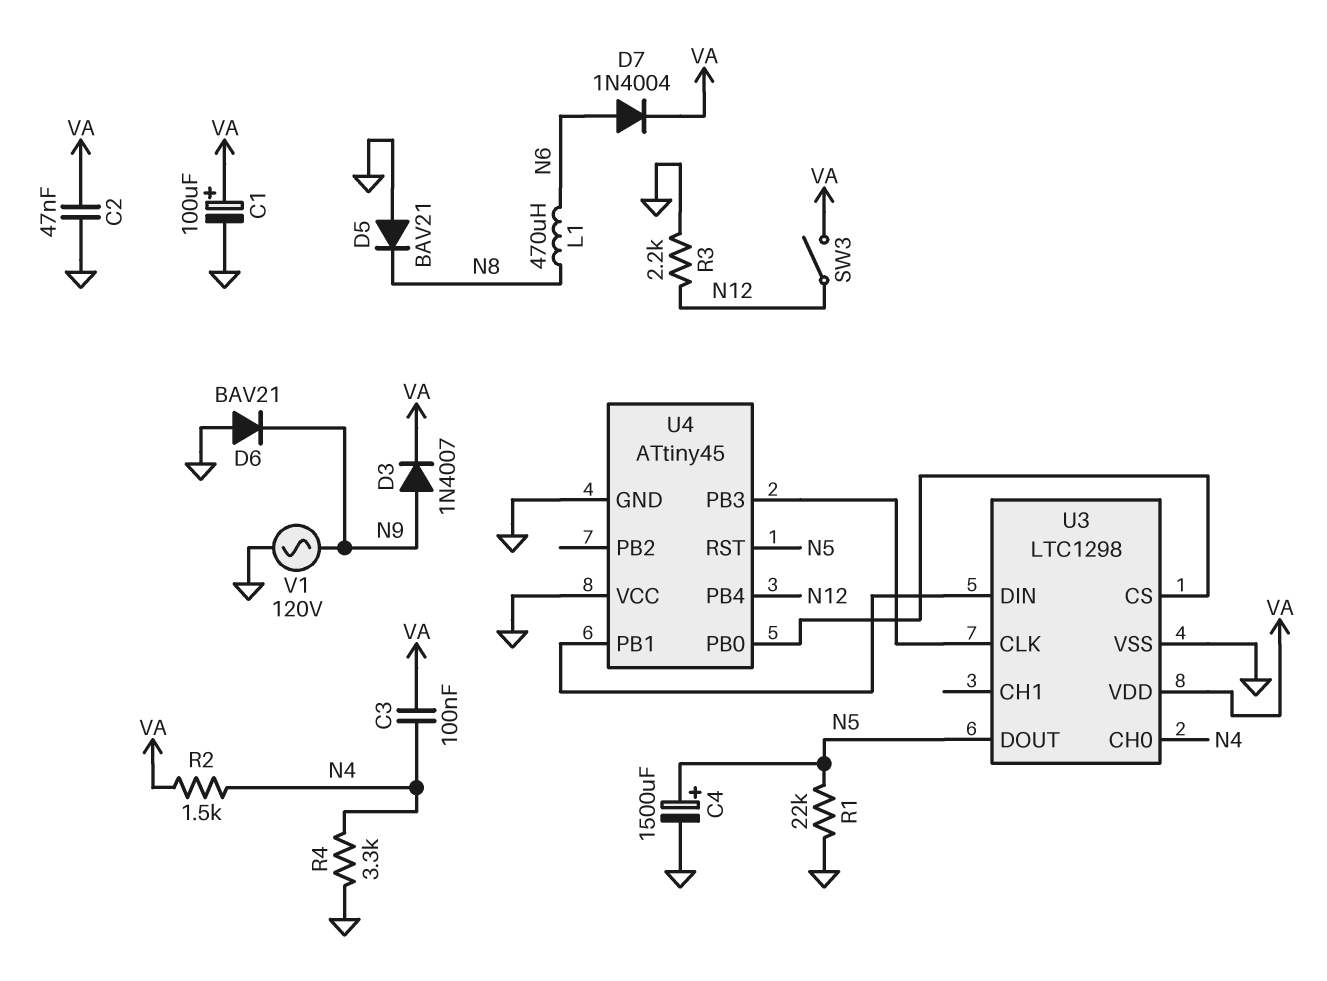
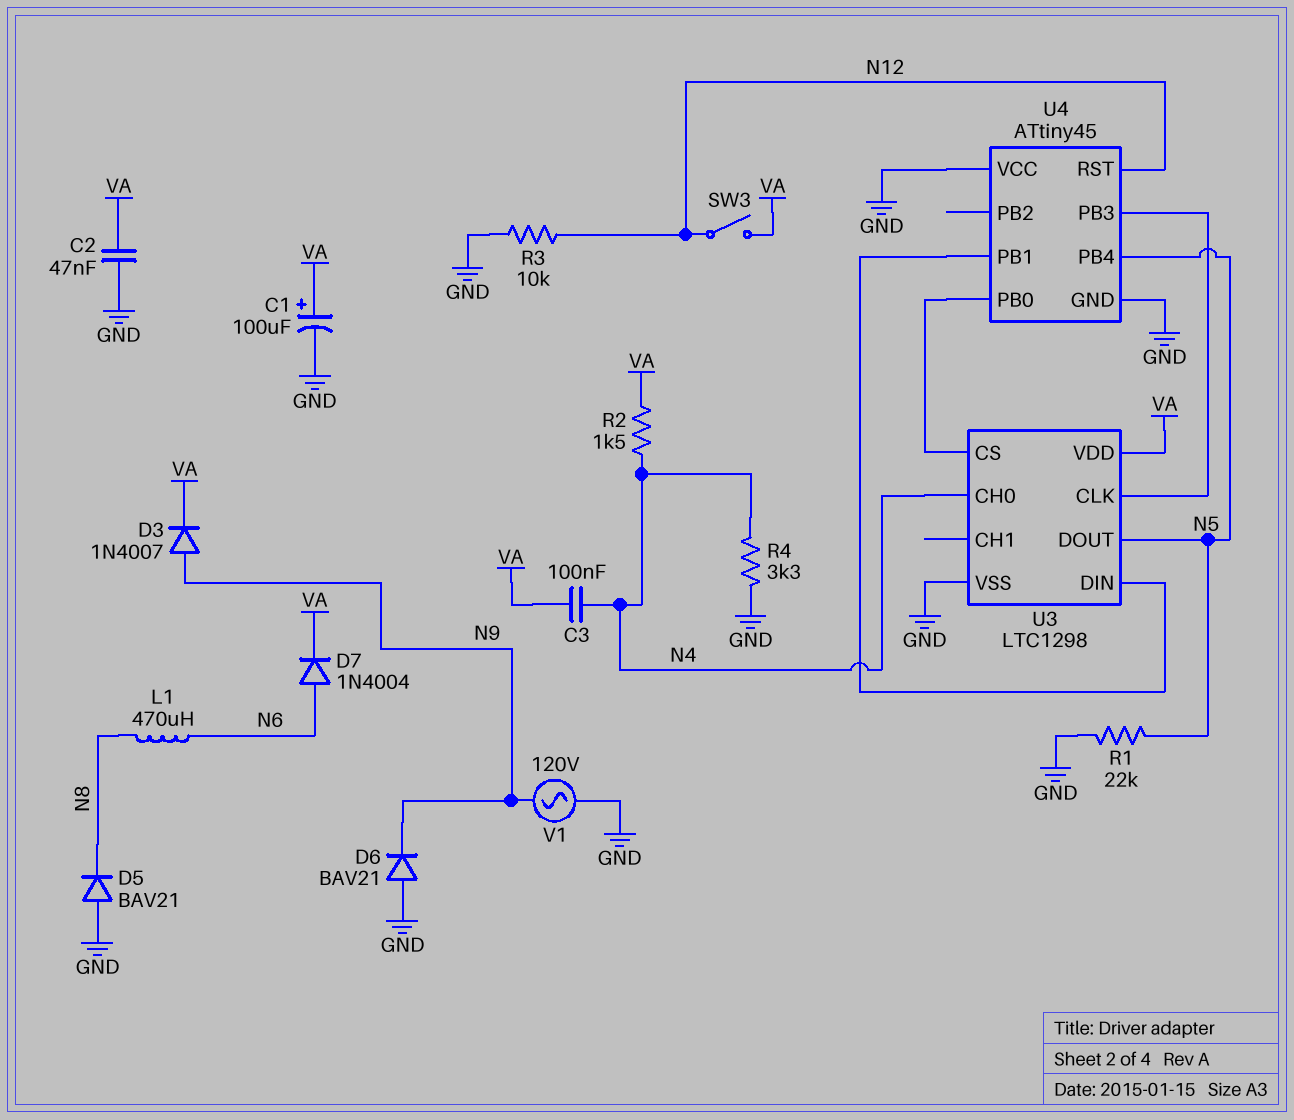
C4: 1500uF (plus N5, minus GND) -> none
R3: 2.2k (GND, N12) -> 10k (GND, N12)
U4 pin PB4: N12 -> N5
U4 pin RST: N5 -> N12

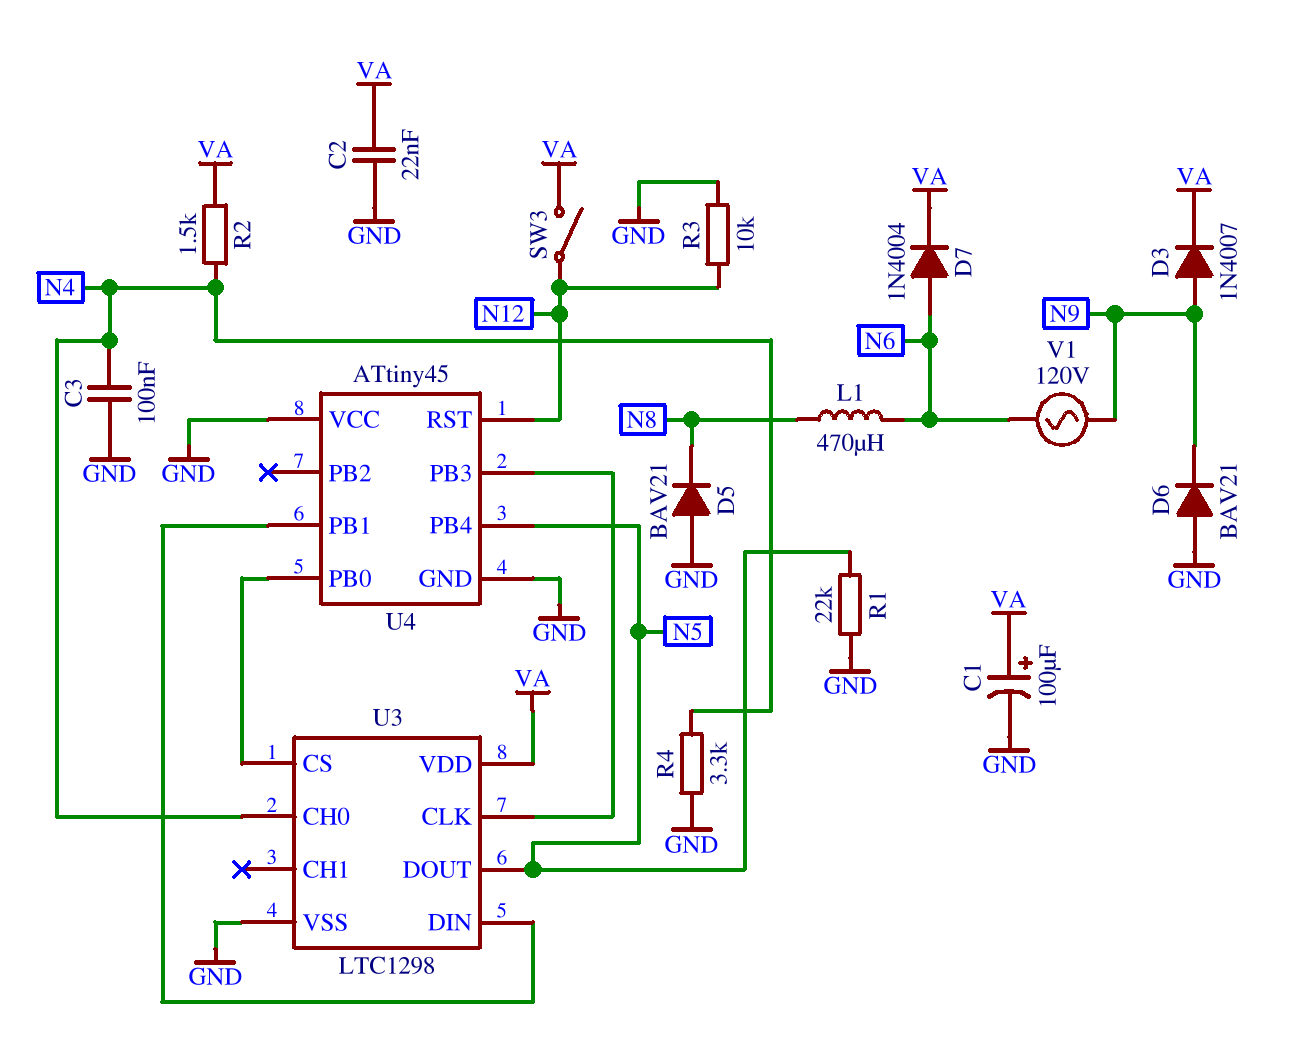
C2: 47nF (GND, VA) -> 22nF (GND, VA)
C3: 100nF (N4, VA) -> 100nF (GND, N4)
V1: AC 120V (GND, N9) -> AC 120V (N6, N9)

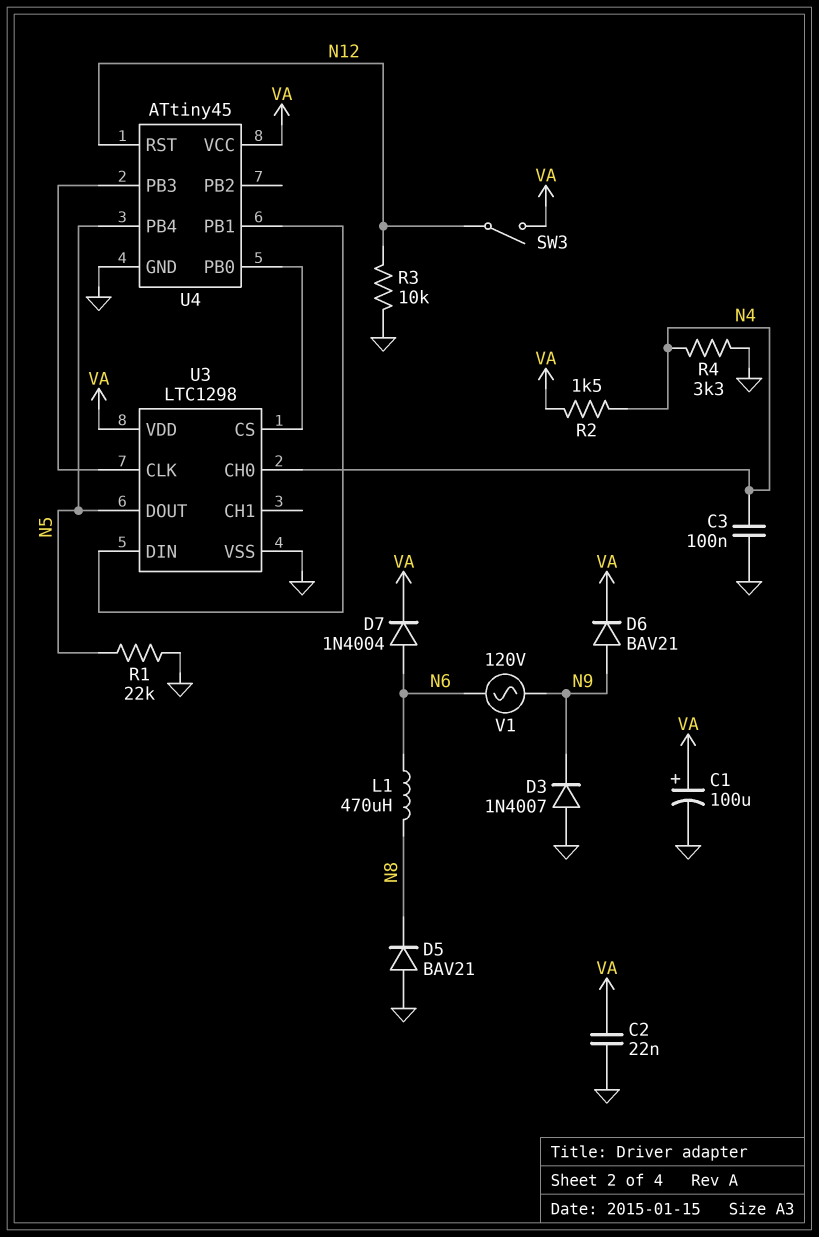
D3: diode 1N4007 (A N9, K VA) -> diode 1N4007 (A GND, K N9)
D6: diode BAV21 (A GND, K N9) -> diode BAV21 (A N9, K VA)
U4 pin VCC: GND -> VA

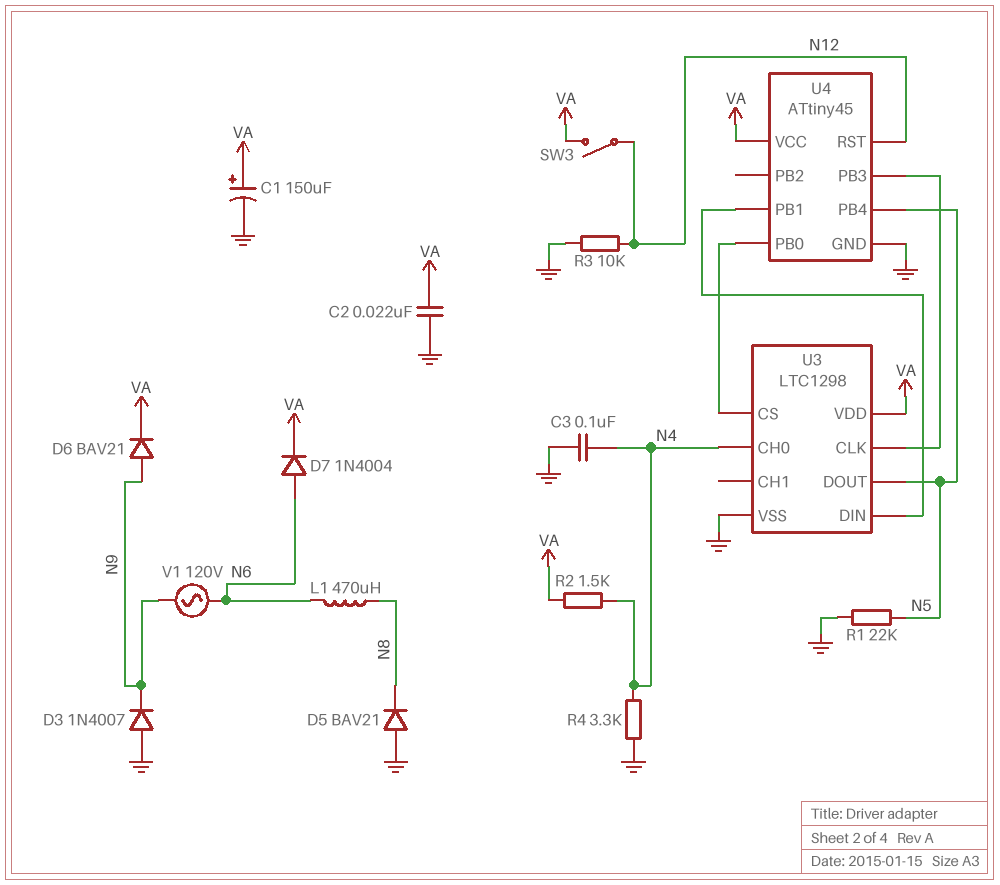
C1: 100uF (plus VA, minus GND) -> 150uF (plus VA, minus GND)

